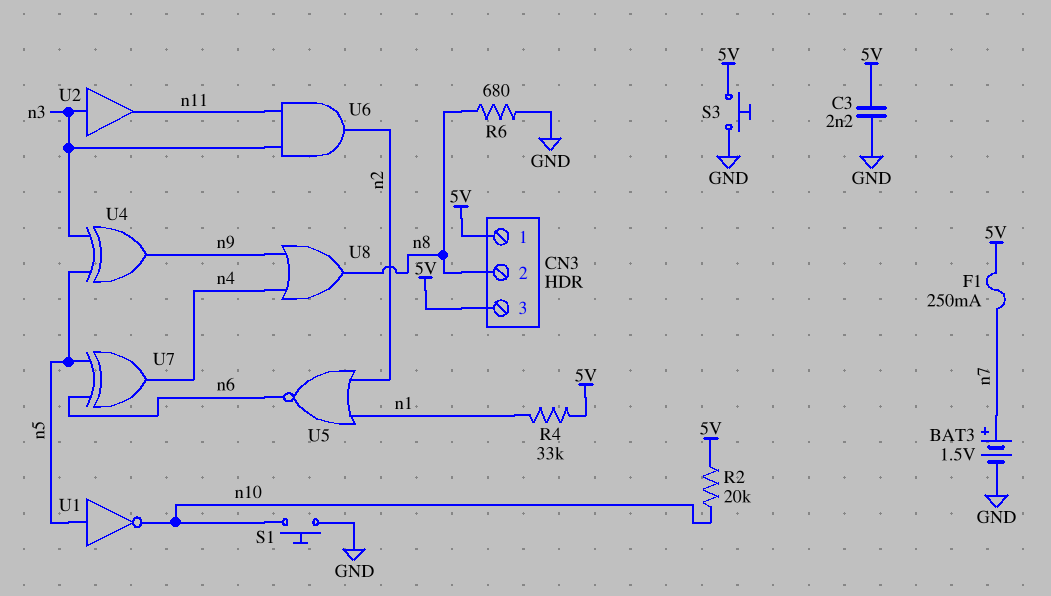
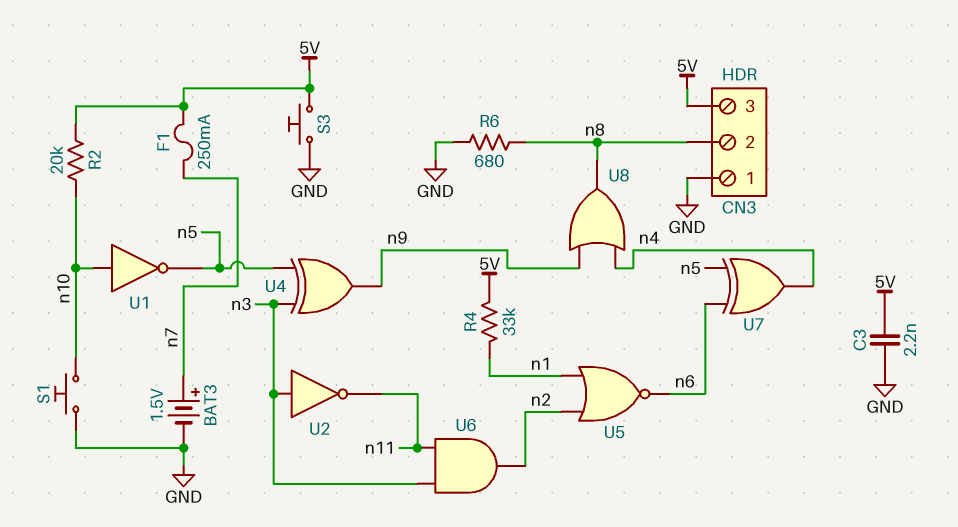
CN3 pin 1: 5V -> GND
U1: NOT (in n5, out n10) -> NOT (in n10, out n5)
U2: buffer (in n3, out n11) -> NOT (in n3, out n11)

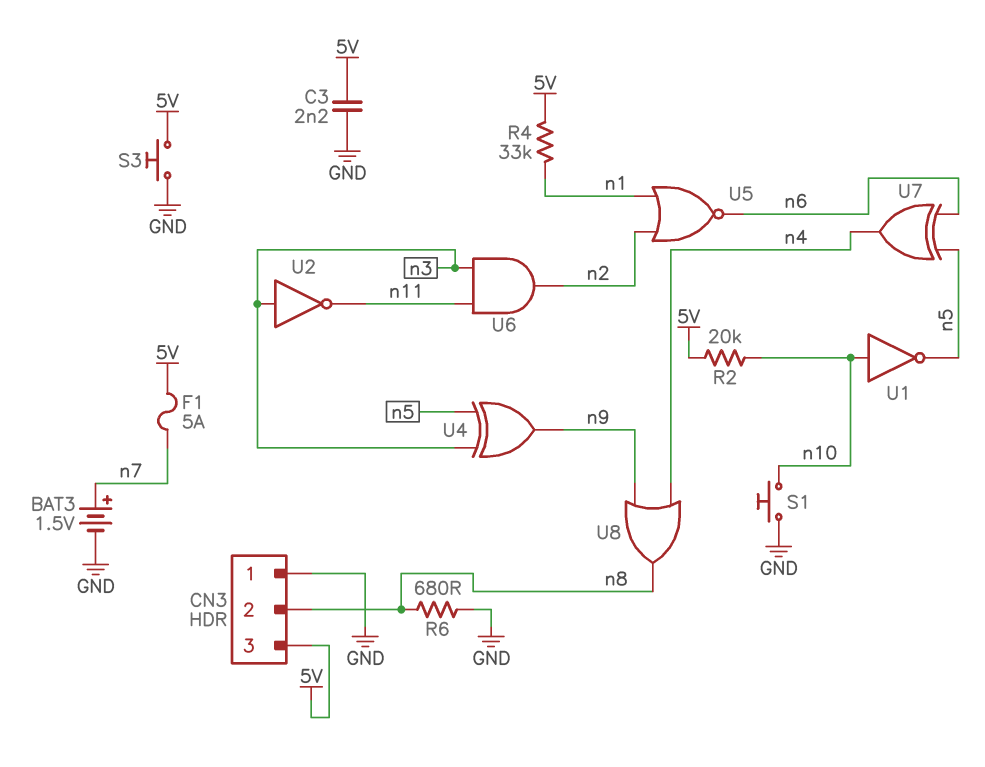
F1: 250mA (5V, n7) -> 5A (5V, n7)

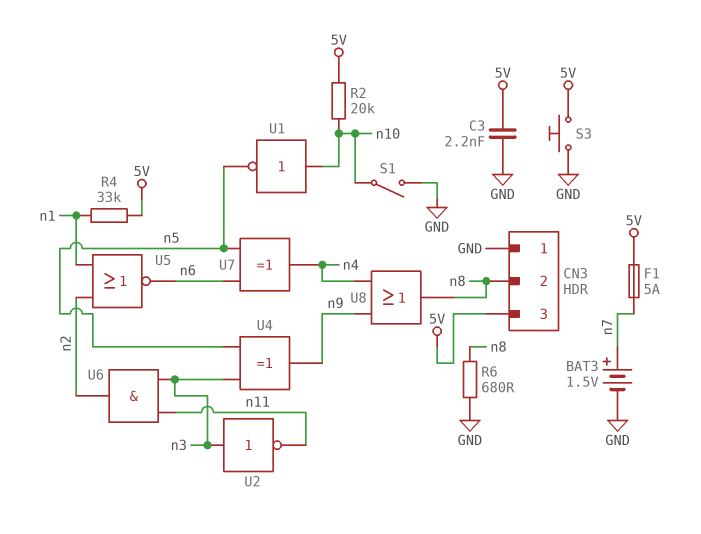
S1: button (GND, n10) -> switch (GND, n10)

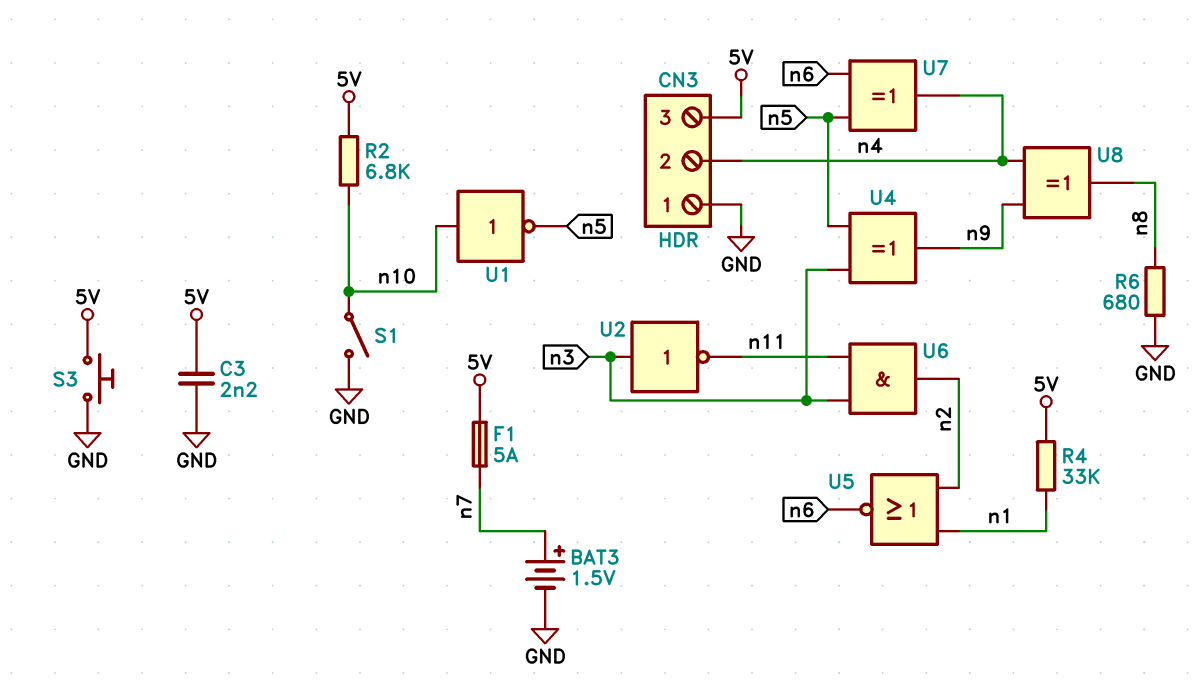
CN3 pin 2: n8 -> n4
R2: 20k (5V, n10) -> 6.8k (5V, n10)
U8: OR (in n4, in n9, out n8) -> XOR (in n4, in n9, out n8)

